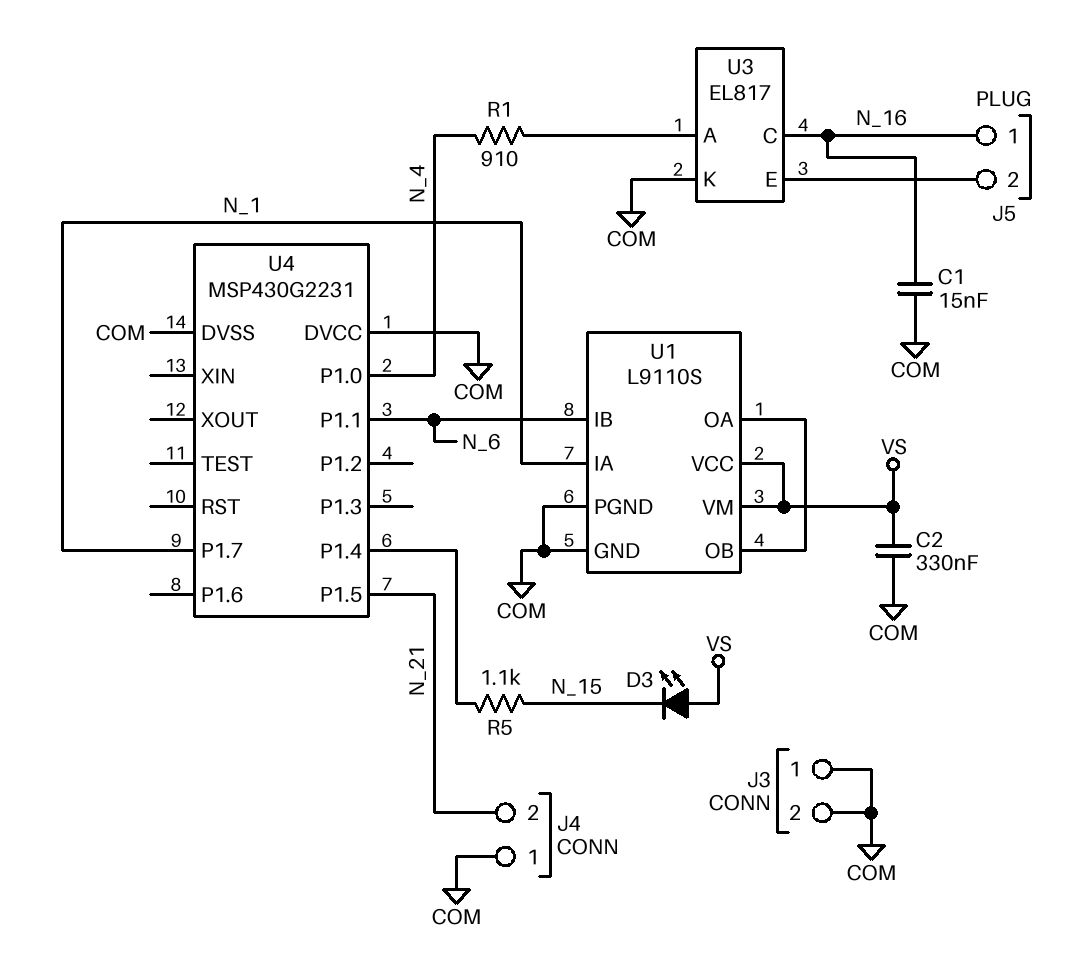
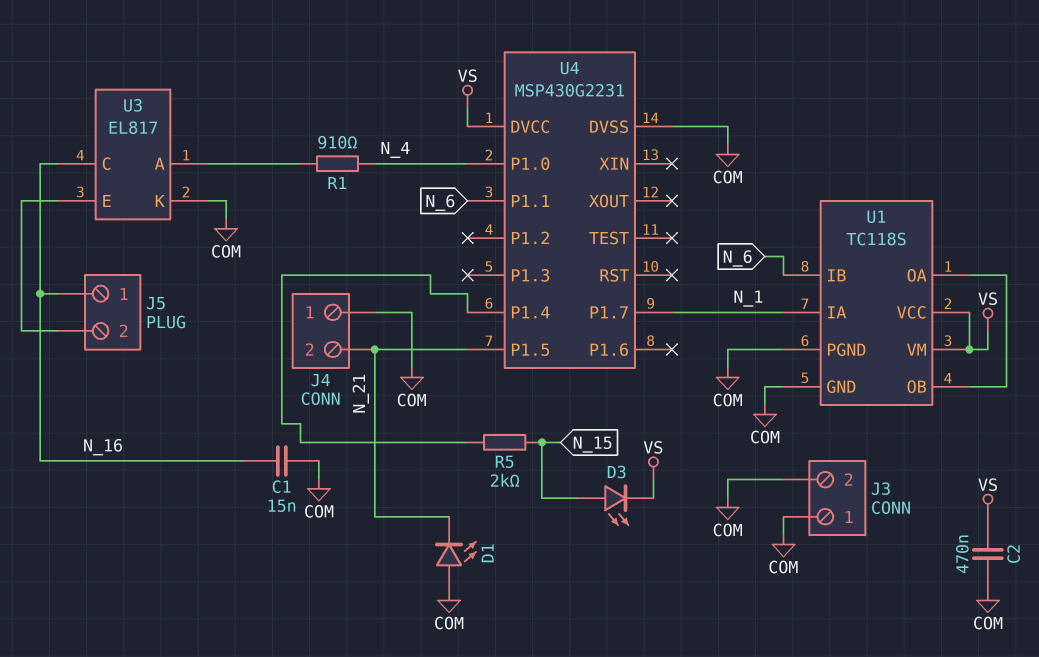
C2: 330nF (COM, VS) -> 470nF (COM, VS)
D1: none -> LED (A COM, K N_21)
D3: LED (A VS, K N_15) -> LED (A N_15, K VS)
R5: 1.1k (N_15, U4/P1.4) -> 2k (N_15, U4/P1.4)
U1: L9110S -> TC118S
U4 pin DVCC: COM -> VS

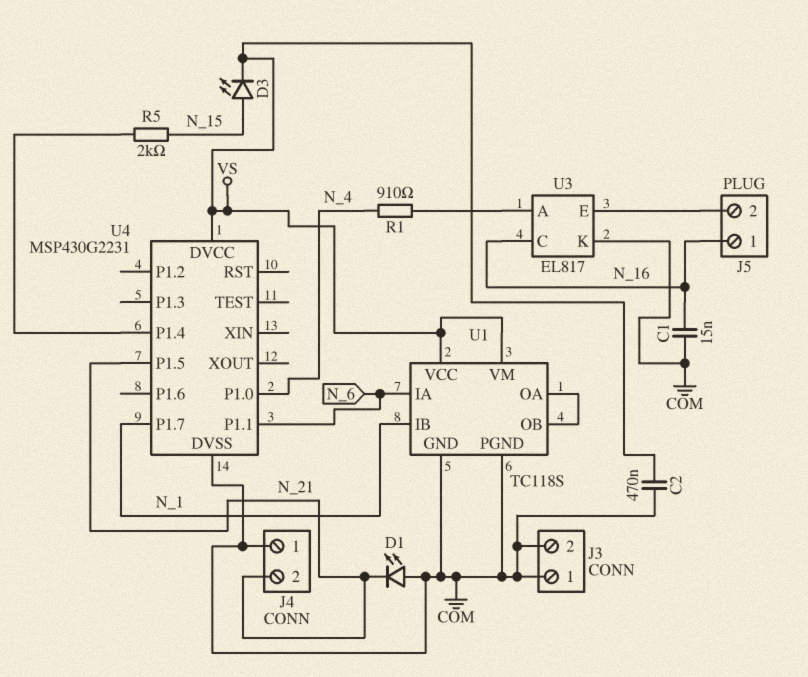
U1 pin IA: N_1 -> N_6
U1 pin IB: N_6 -> N_1

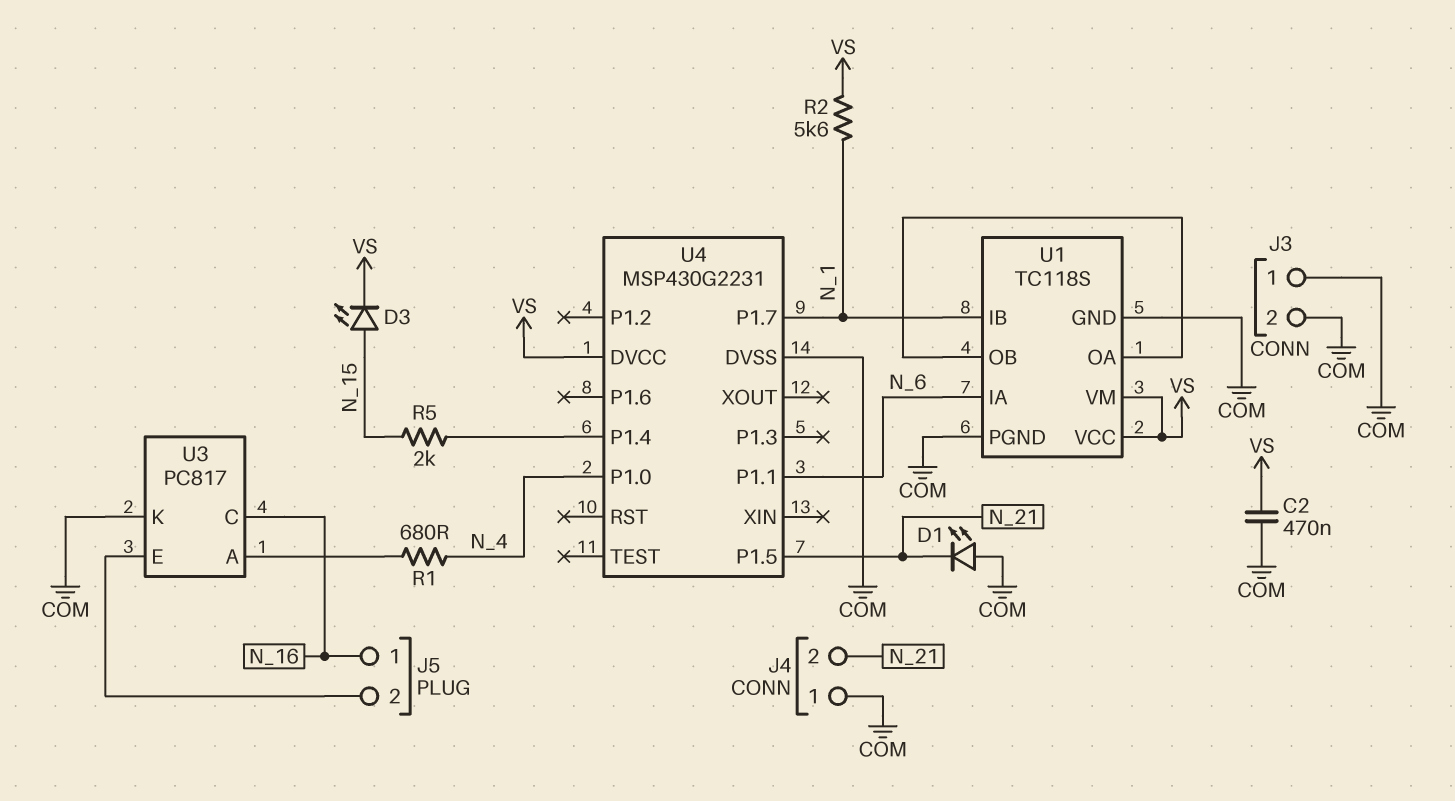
C1: 15nF (COM, N_16) -> none
R1: 910 (N_4, U3/A) -> 680 (N_4, U3/A)
R2: none -> 5.6k (N_1, VS)
U3: EL817 -> PC817

